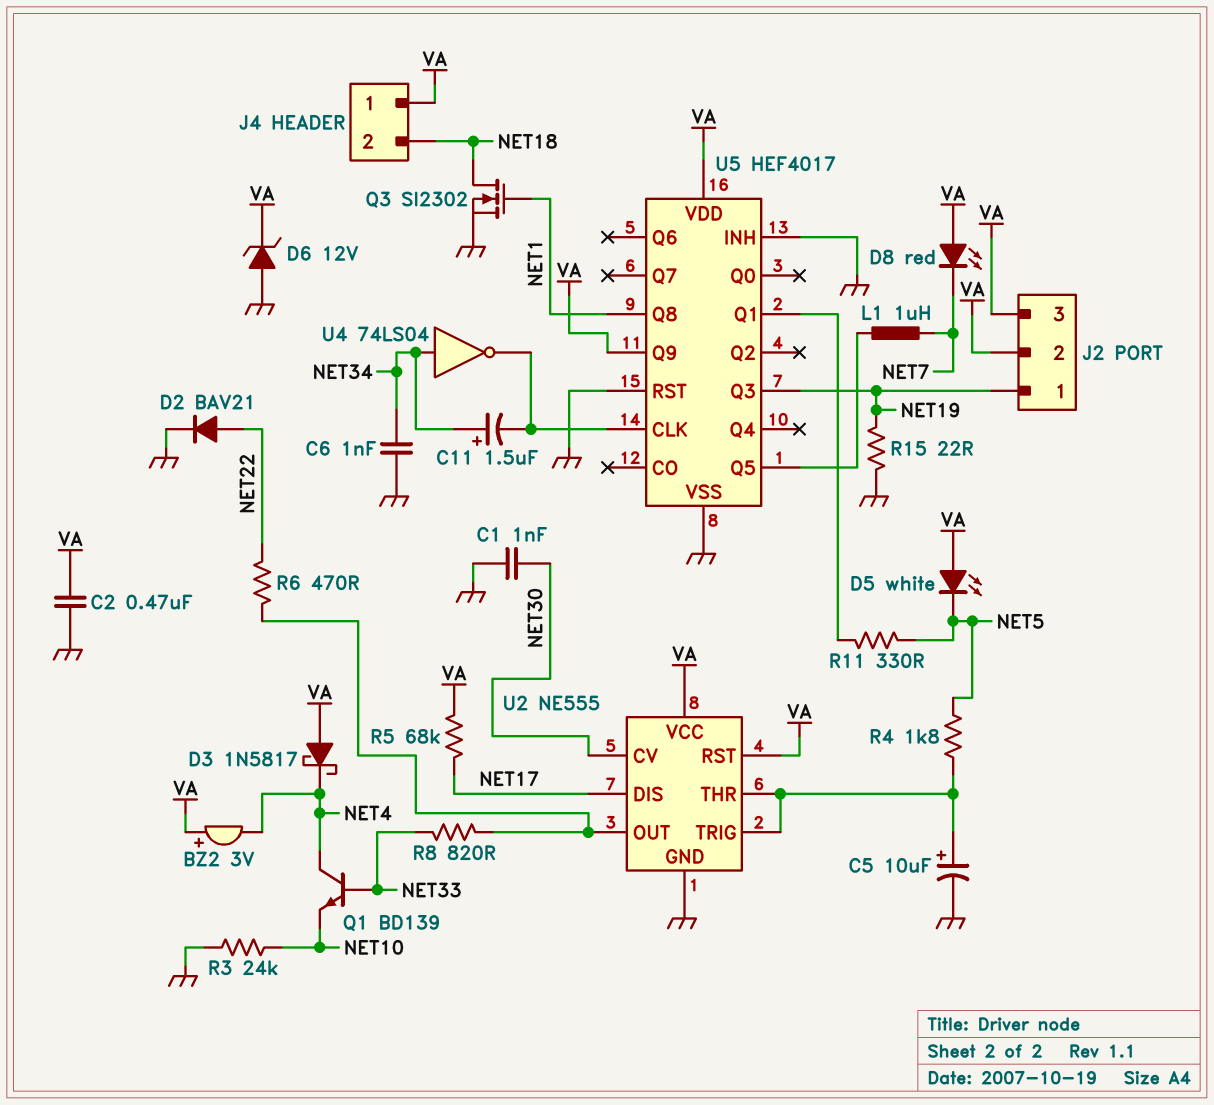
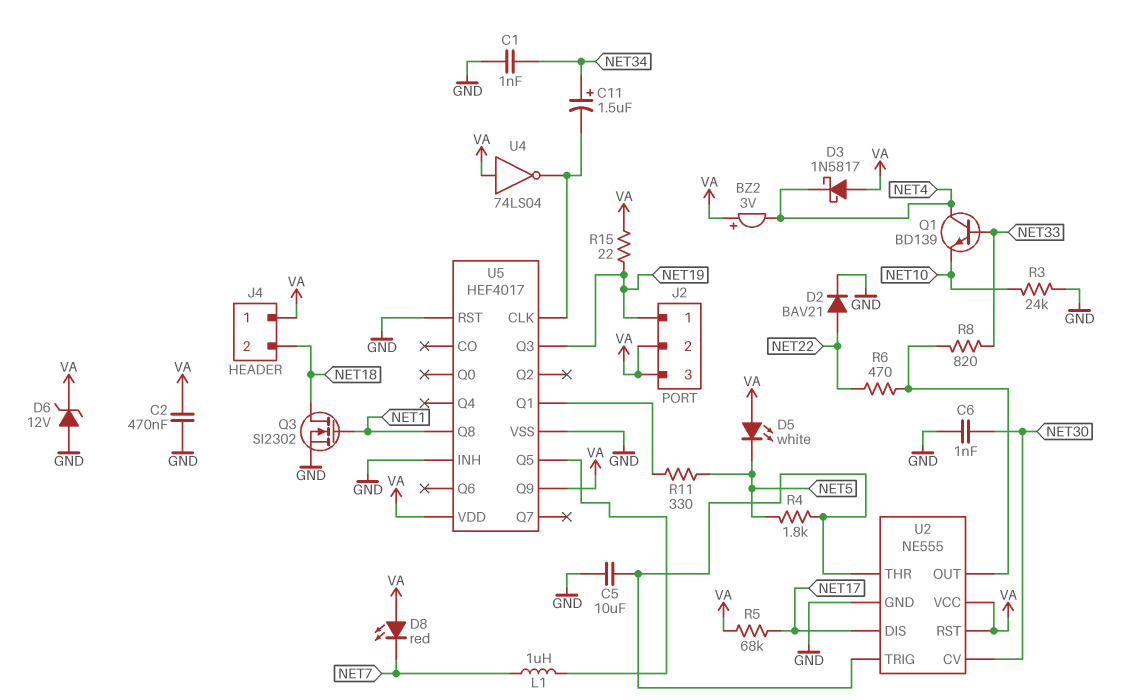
C1: 1nF (GND, NET30) -> 1nF (GND, NET34)
C5: 10uF (plus U2/THR, minus GND) -> 10uF (GND, U2/THR)
C6: 1nF (GND, NET34) -> 1nF (GND, NET30)
R15: 22 (GND, NET19) -> 22 (NET19, VA)
U4: NOT 74LS04 (in NET34, out U5/CLK) -> NOT 74LS04 (in VA, out U5/CLK)

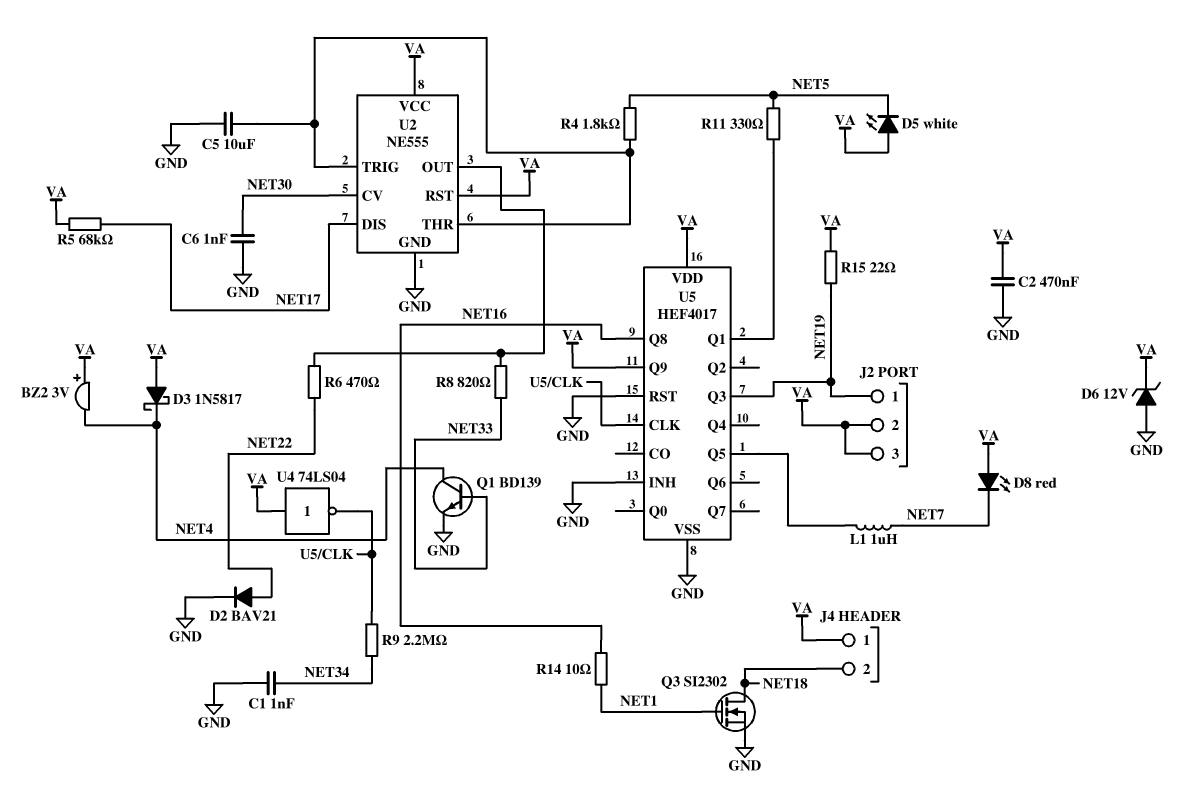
C11: 1.5uF (plus NET34, minus U5/CLK) -> none
Q1: NPN BD139 (B NET33, C NET4, E NET10) -> NPN BD139 (B NET33, C NET4, E GND)
R3: 24k (GND, NET10) -> none
R9: none -> 2.2M (NET34, U5/CLK)
R14: none -> 10 (NET1, NET16)
U5 pin Q8: NET1 -> NET16

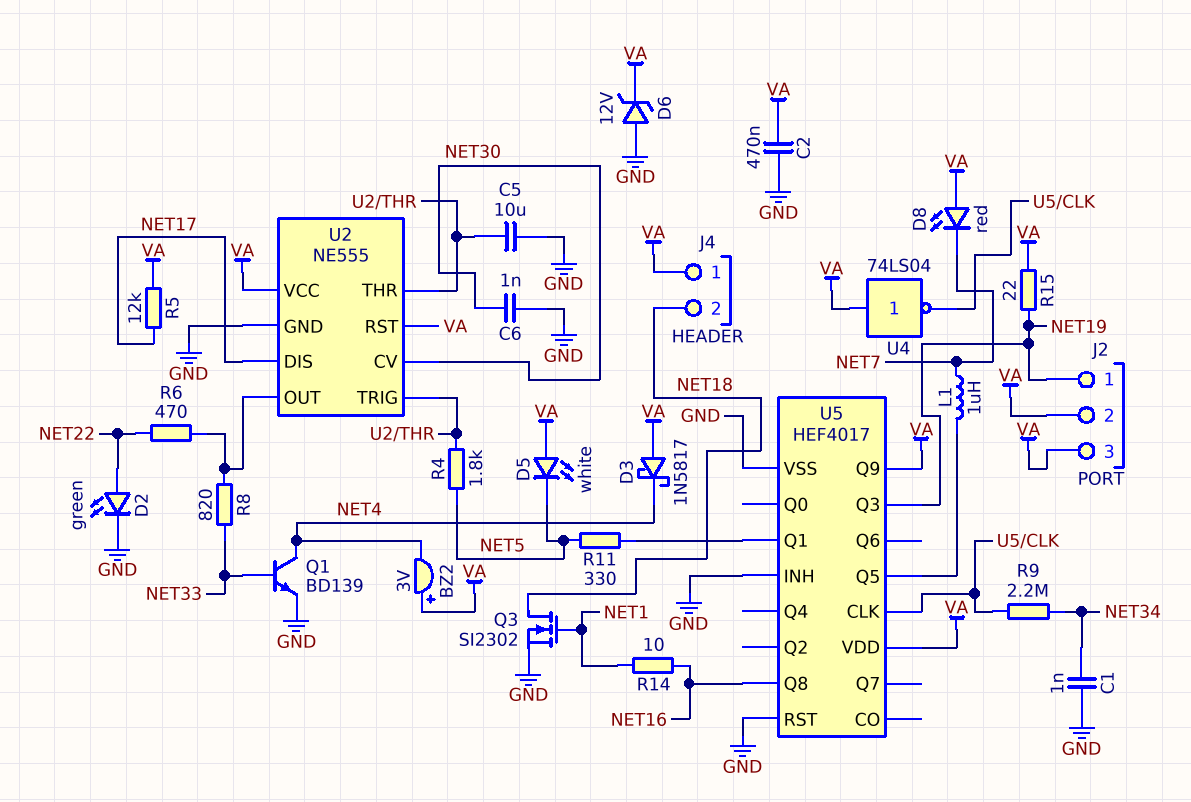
D2: diode BAV21 (A NET22, K GND) -> LED green (A NET22, K GND)
R5: 68k (NET17, VA) -> 12k (NET17, VA)

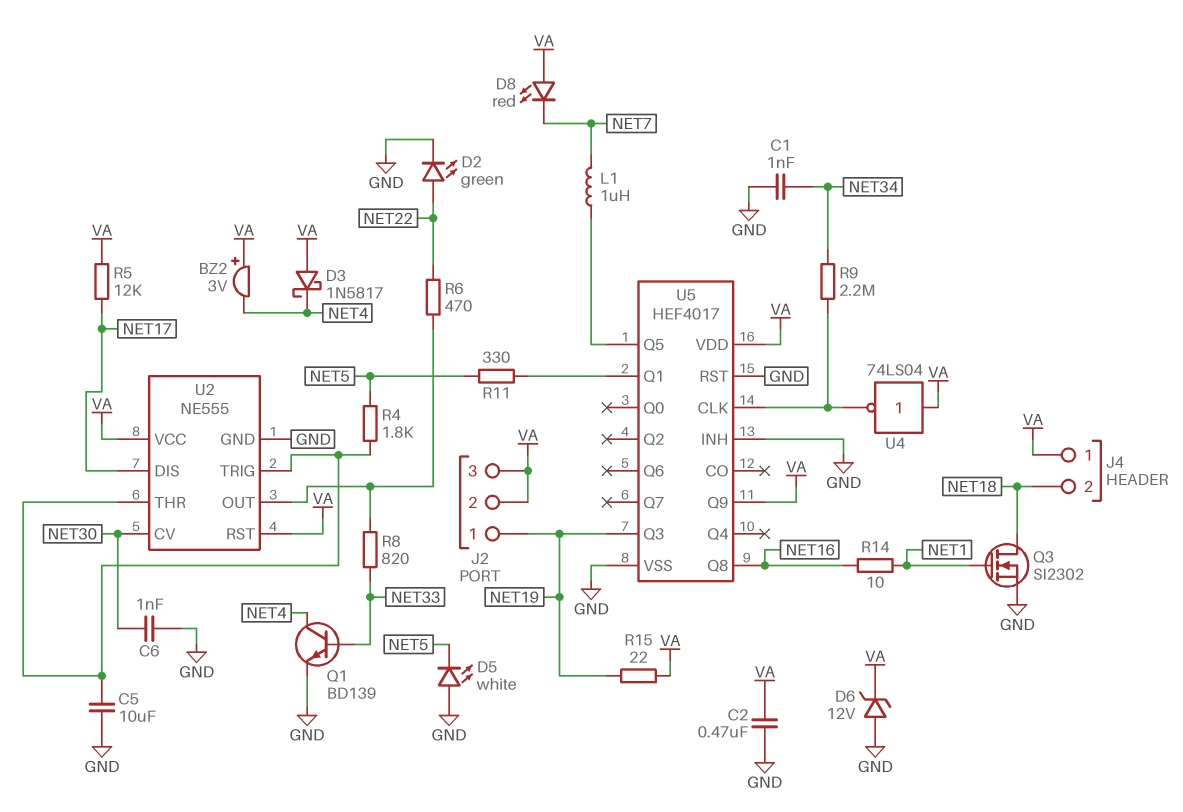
D5: LED white (A VA, K NET5) -> LED white (A GND, K NET5)

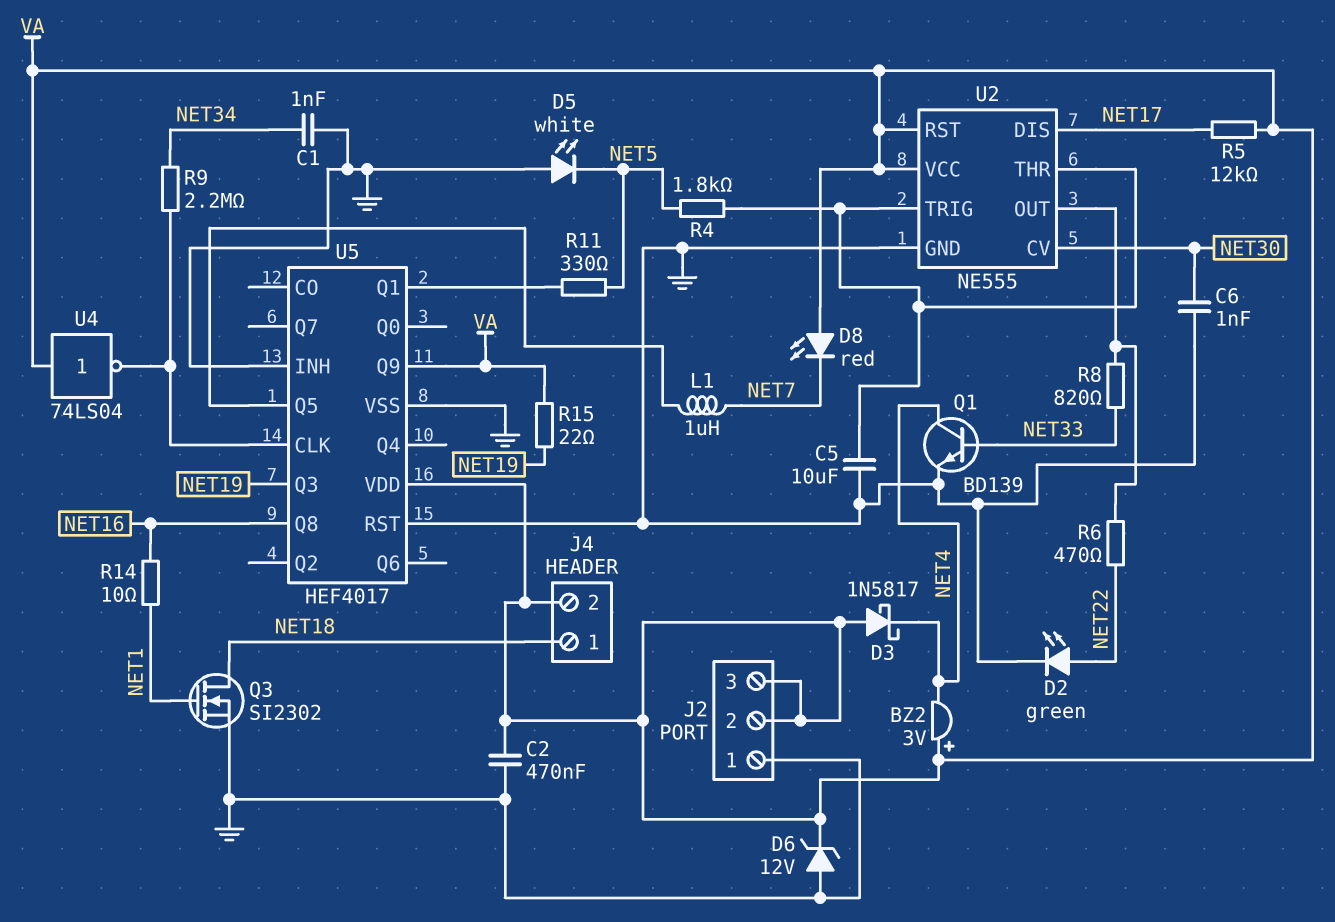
J2 pin 1: NET19 -> GND
J4 pin 1: VA -> NET18
J4 pin 2: NET18 -> VA

